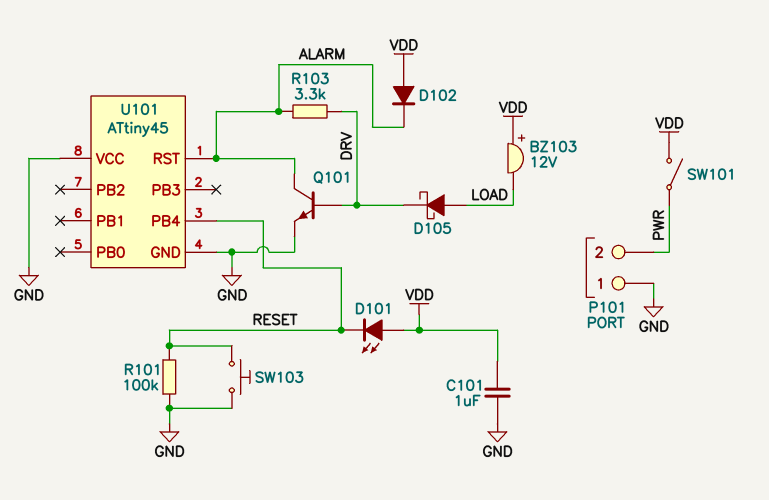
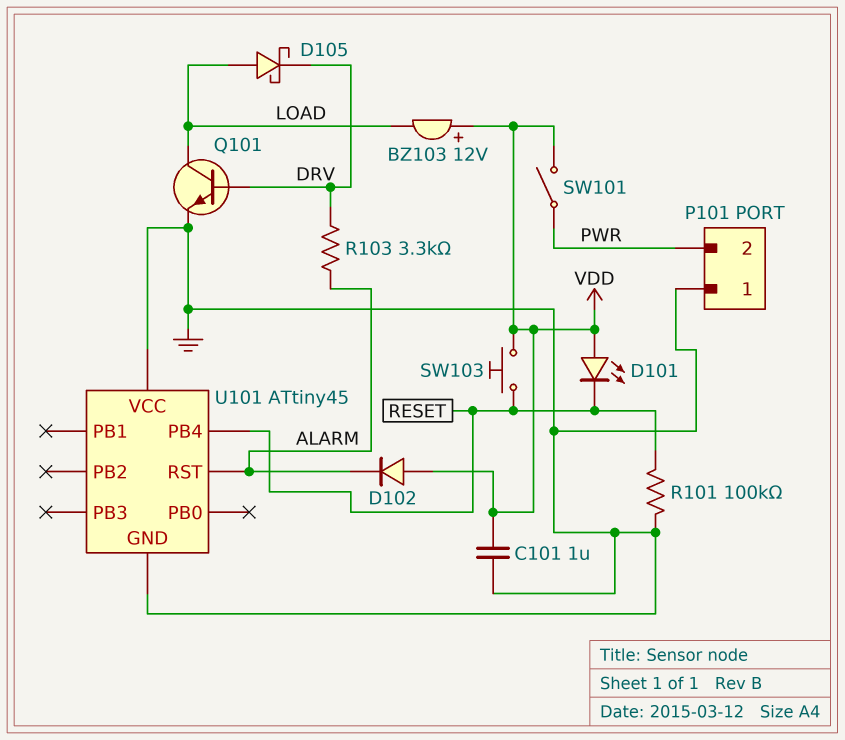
Q101: NPN (B DRV, C ALARM, E GND) -> NPN (B DRV, C LOAD, E GND)
SW103: button (GND, RESET) -> button (RESET, VDD)

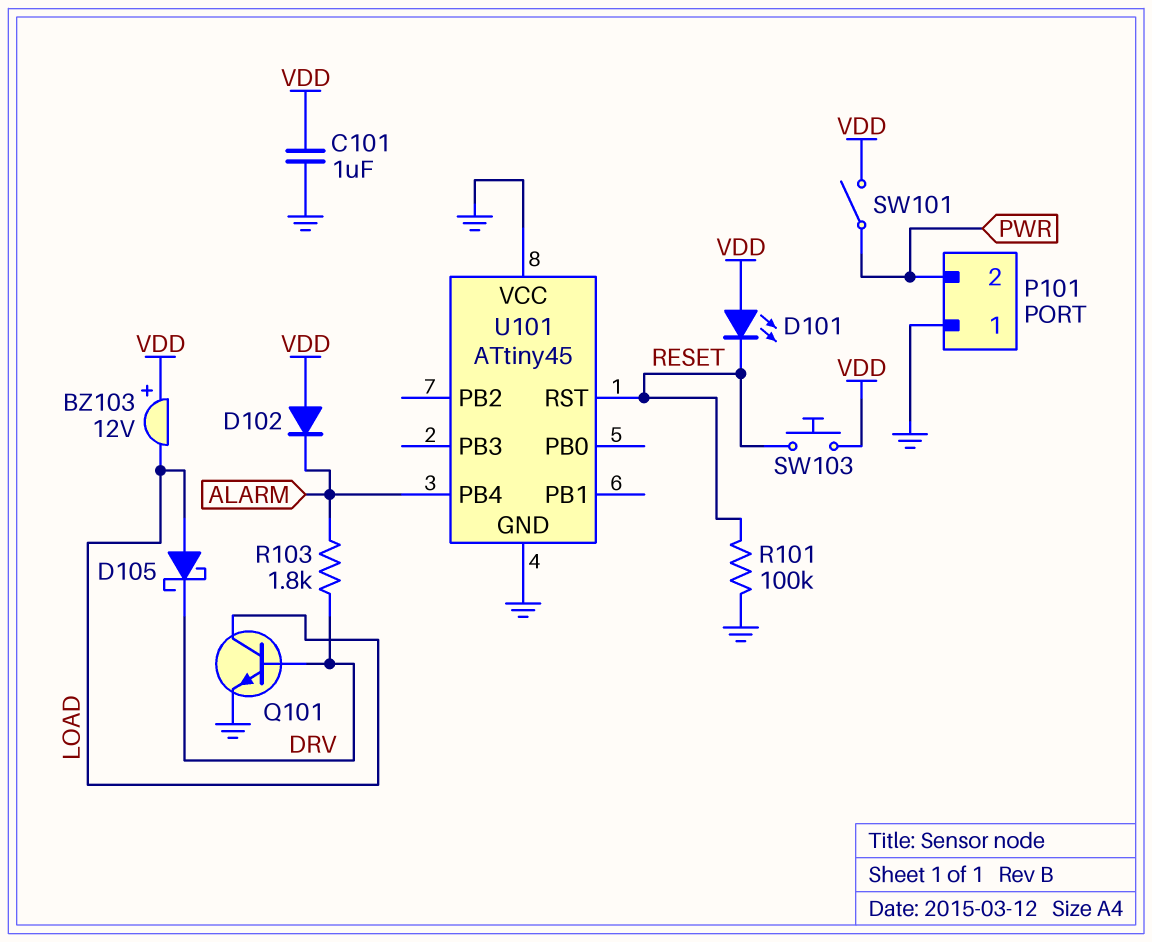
R103: 3.3k (ALARM, DRV) -> 1.8k (ALARM, DRV)
U101 pin PB4: RESET -> ALARM
U101 pin RST: ALARM -> RESET

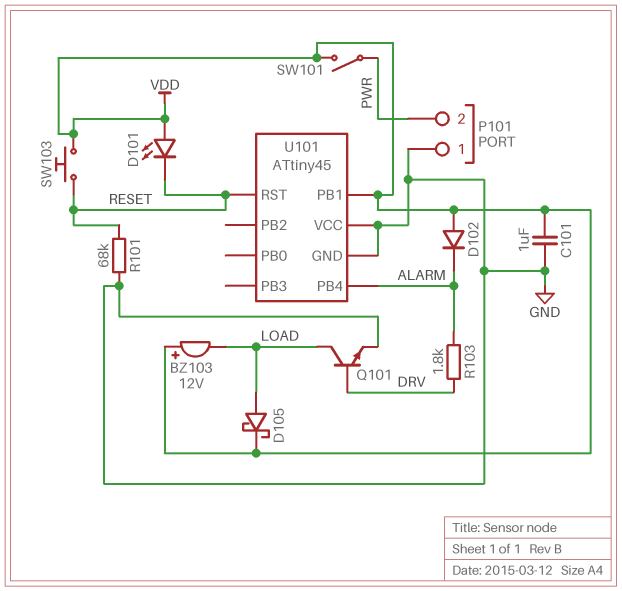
D105: schottky (A LOAD, K DRV) -> schottky (A LOAD, K VDD)
R101: 100k (GND, RESET) -> 68k (GND, RESET)
U101 pin PB1: none -> VDD

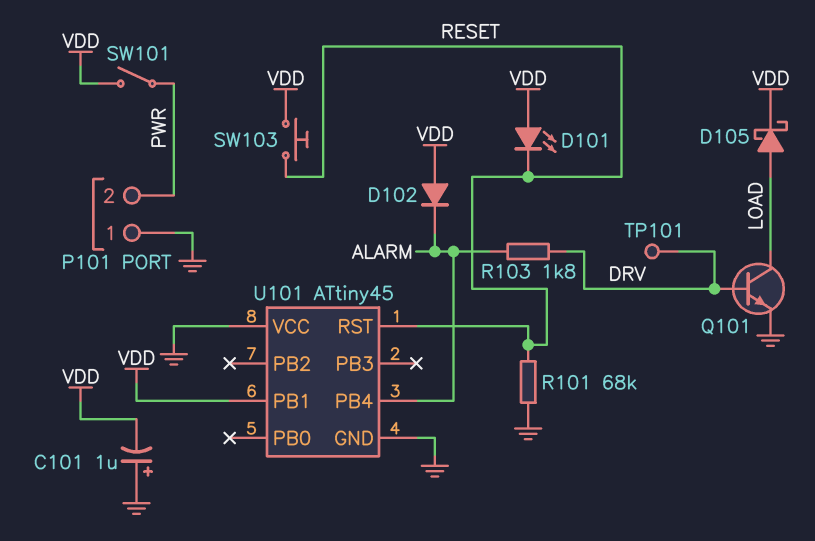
BZ103: buzzer 12V (plus VDD, minus LOAD) -> none
C101: 1uF (GND, VDD) -> 1uF (plus GND, minus VDD)
TP101: none -> test point (DRV)

